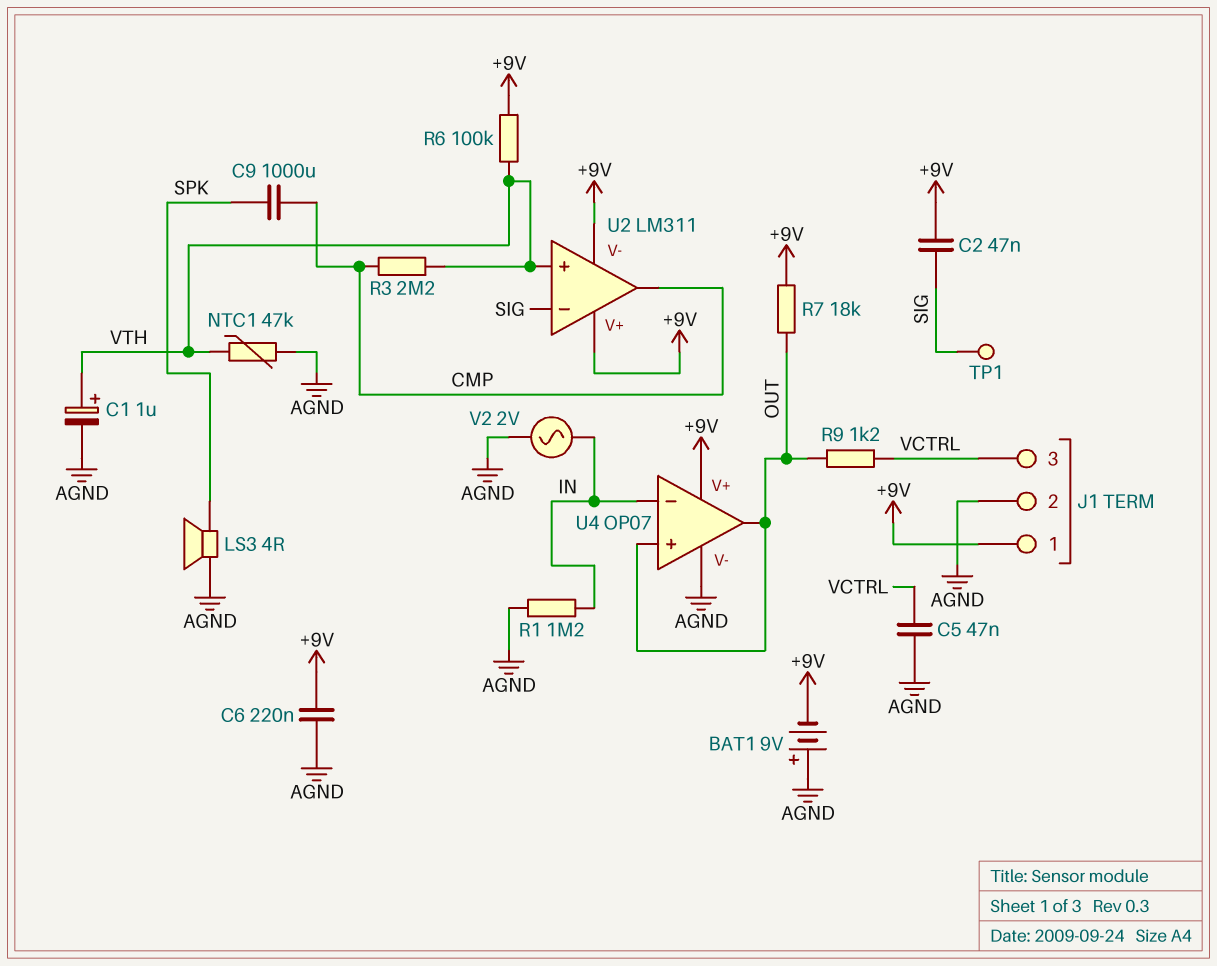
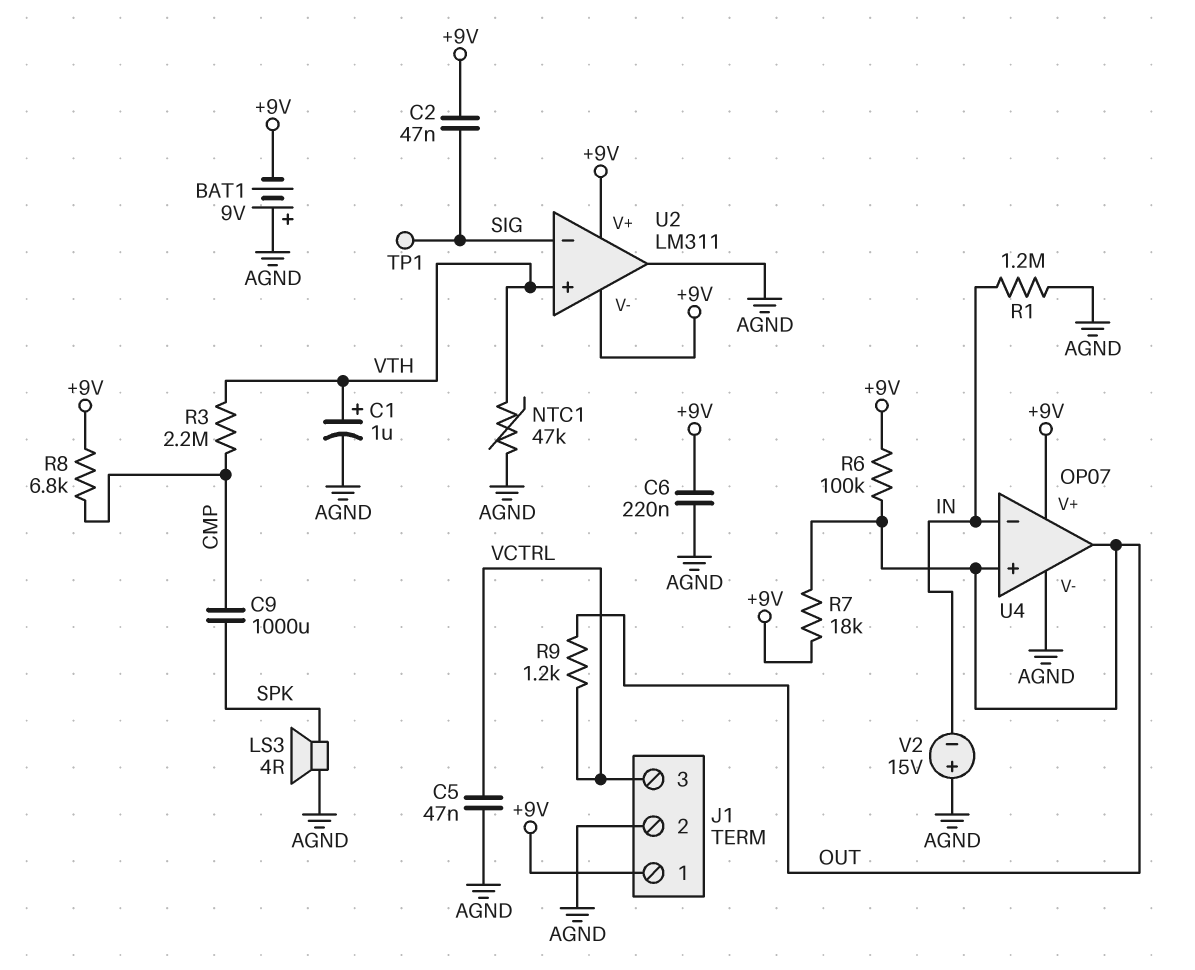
R6: 100k (+9V, VTH) -> 100k (+9V, OUT)
R8: none -> 6.8k (+9V, CMP)
U2 pin out: CMP -> AGND
V2: AC 2V (AGND, IN) -> 15V (plus AGND, minus IN)

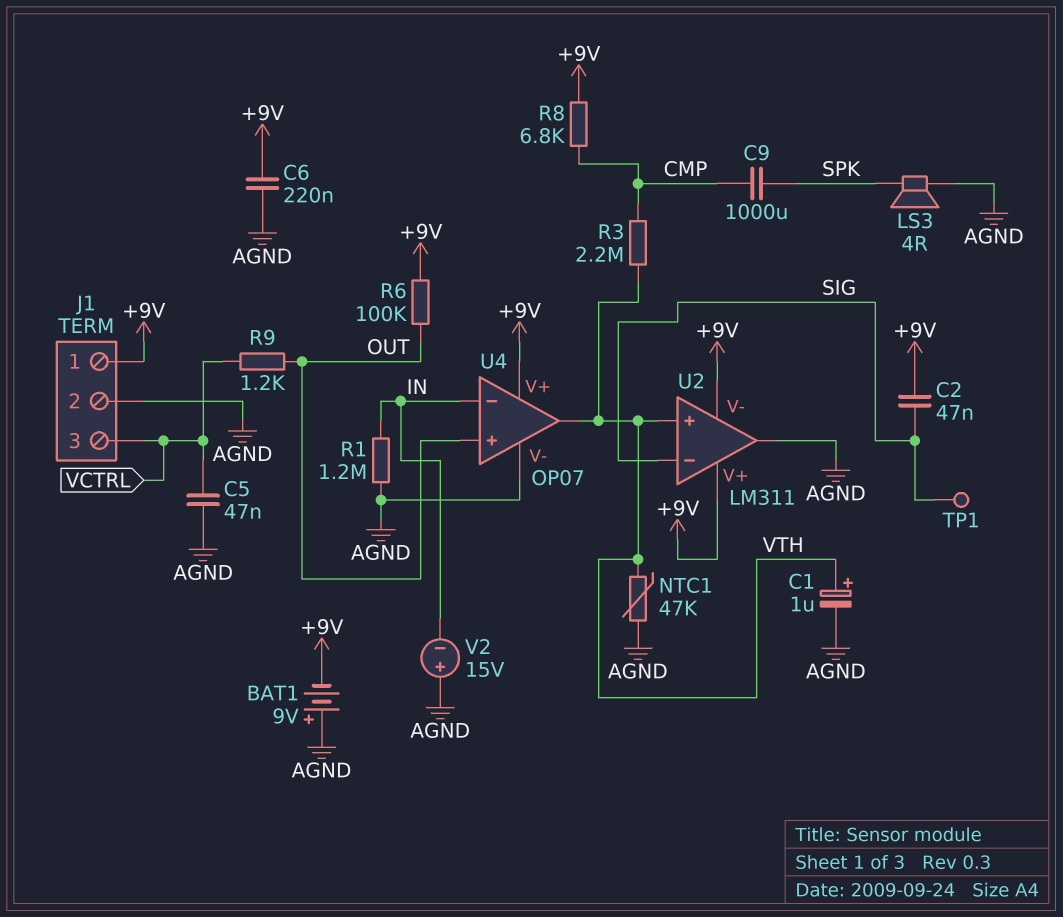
R7: 18k (+9V, OUT) -> none
U4 pin out: OUT -> VTH

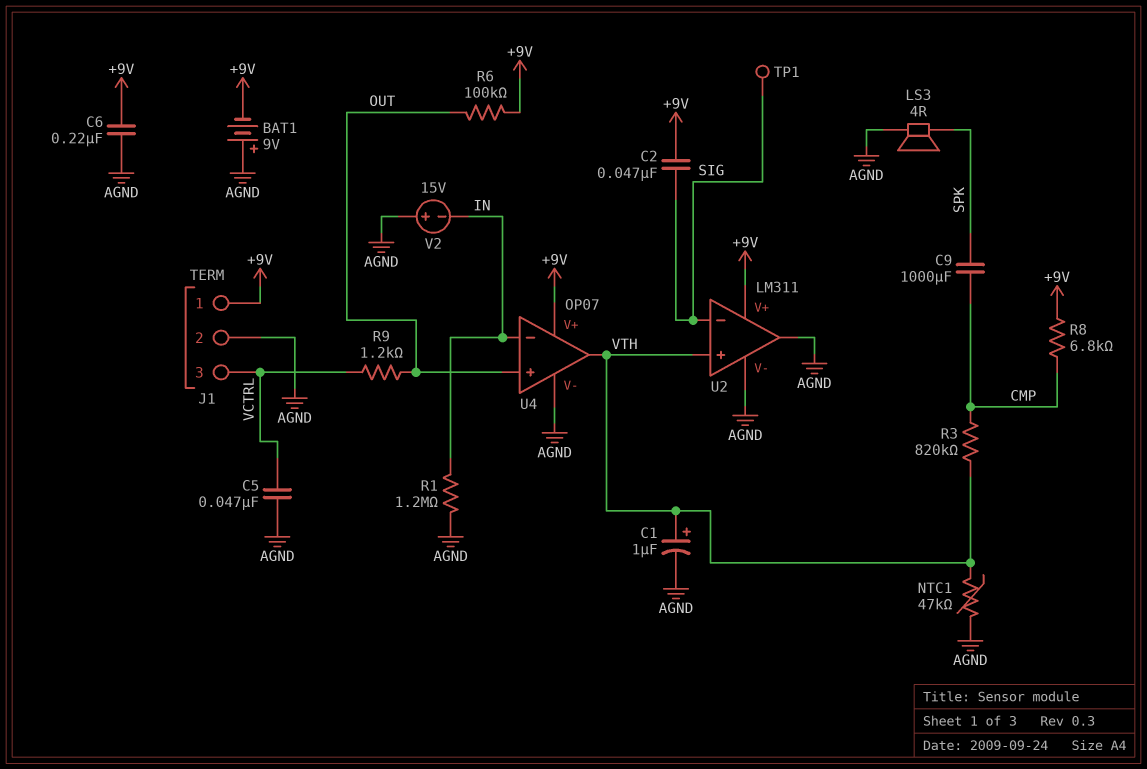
R3: 2.2M (CMP, VTH) -> 820k (CMP, VTH)
U2 pin V-: +9V -> AGND

